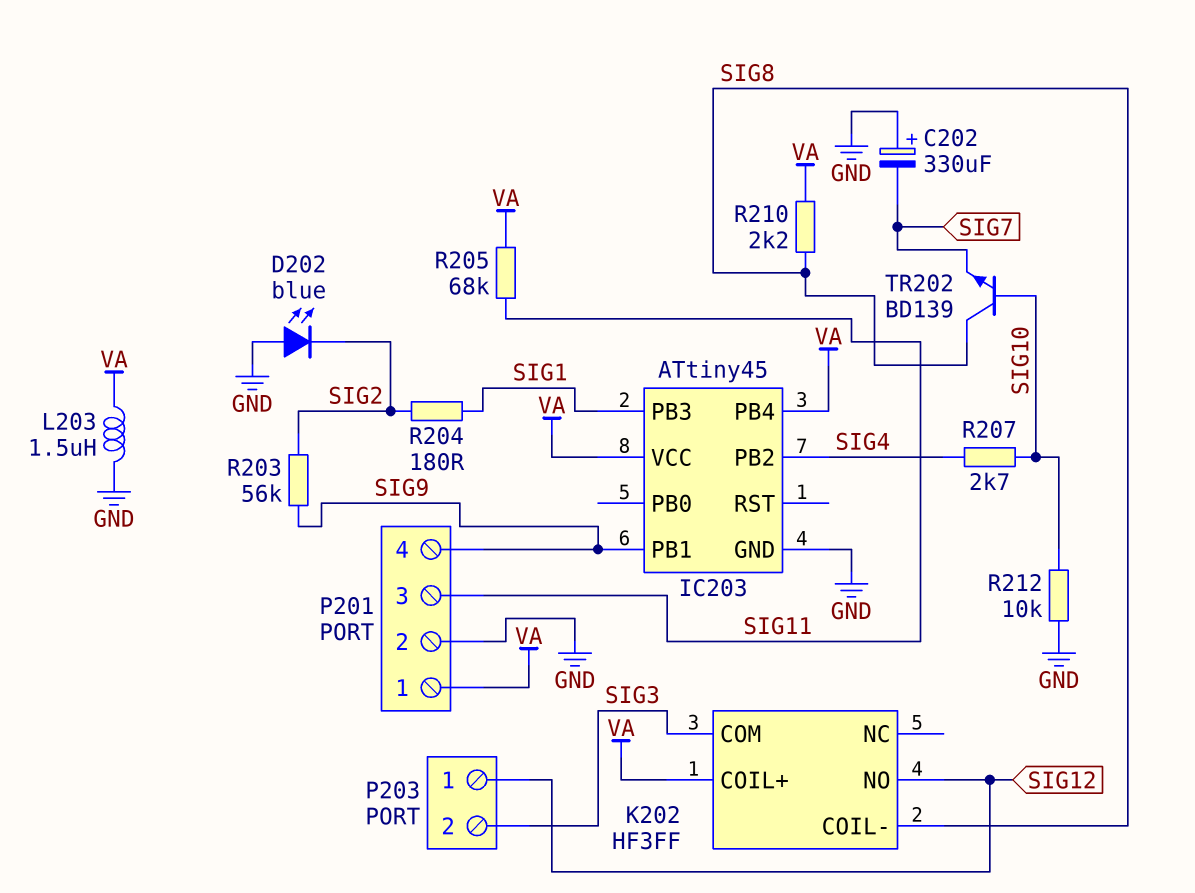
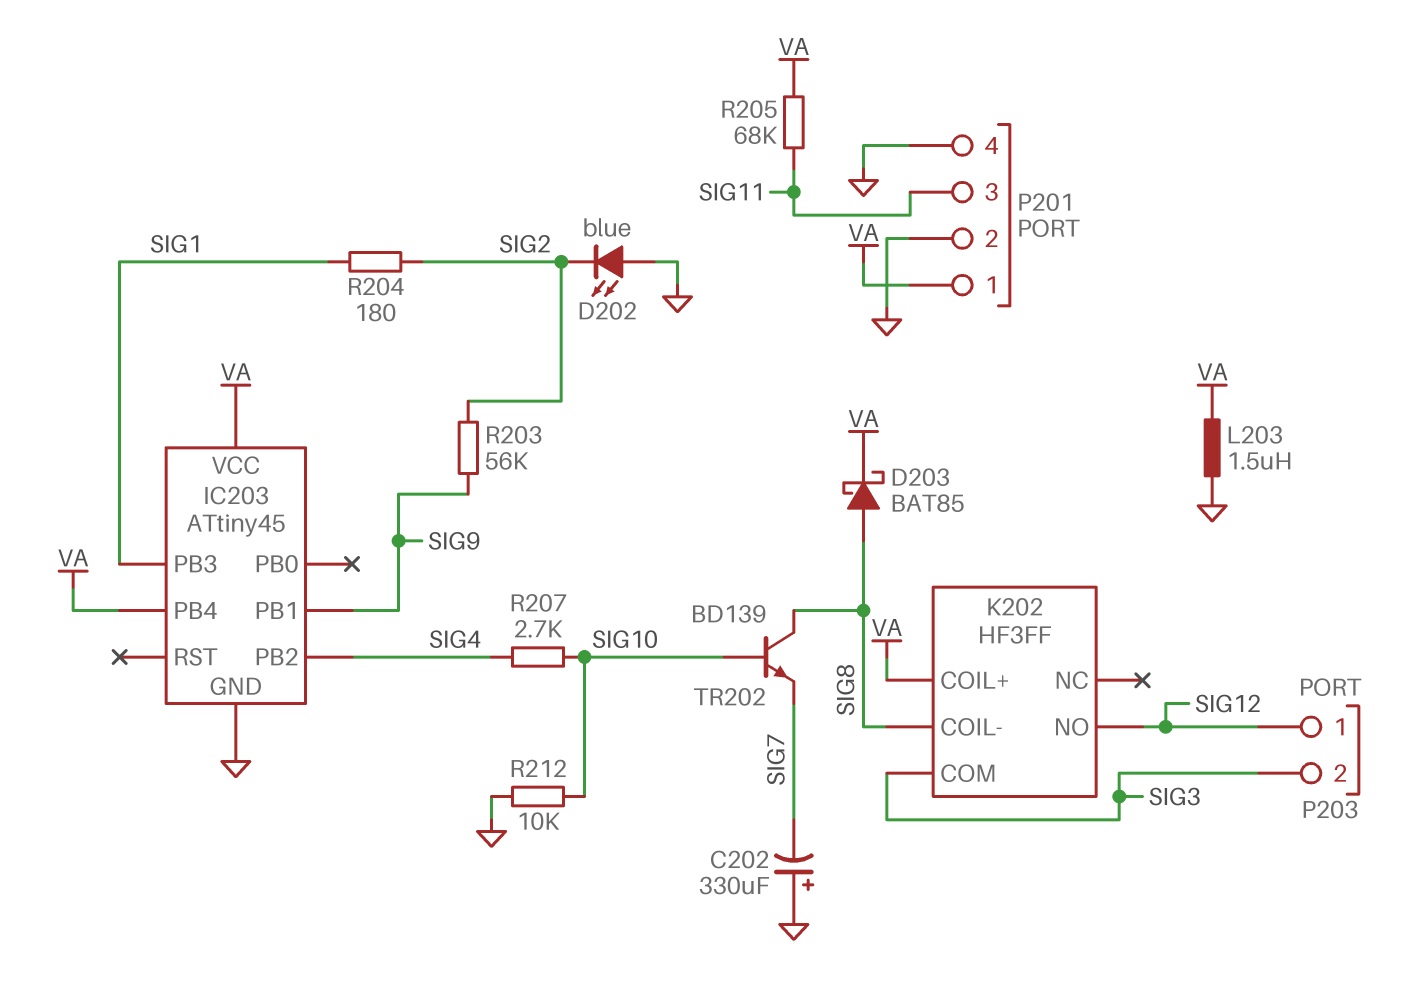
D203: none -> schottky BAT85 (A SIG8, K VA)
P201 pin 4: SIG9 -> GND
R210: 2.2k (SIG8, VA) -> none

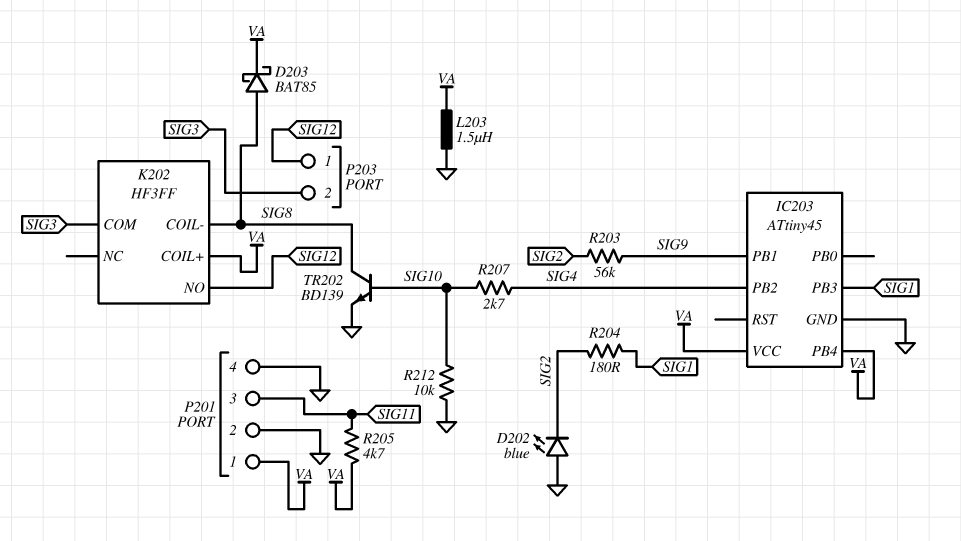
C202: 330uF (plus GND, minus SIG7) -> none
R205: 68k (SIG11, VA) -> 4.7k (SIG11, VA)
TR202: NPN BD139 (B SIG10, C SIG8, E SIG7) -> NPN BD139 (B SIG10, C SIG8, E GND)

